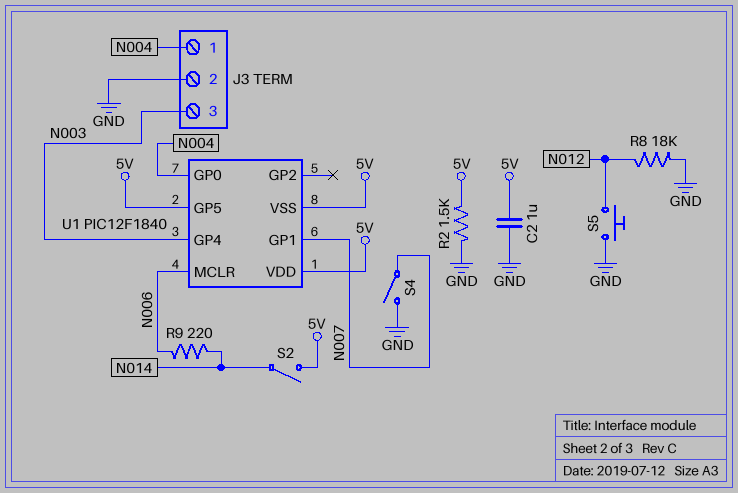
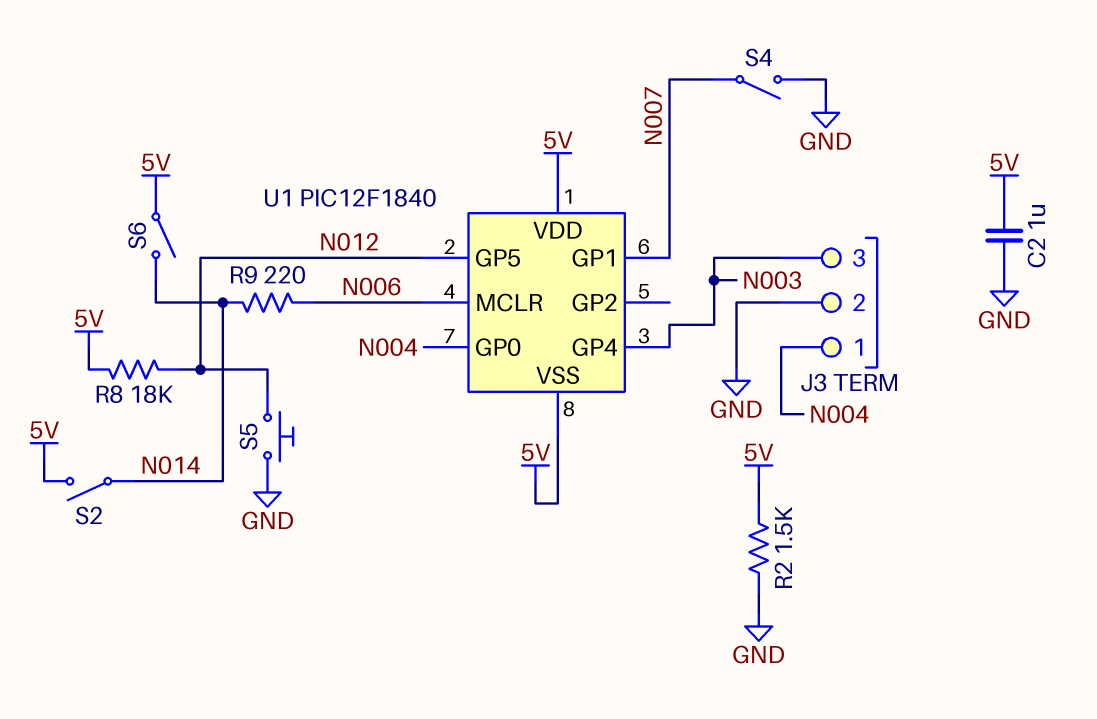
R8: 18k (GND, N012) -> 18k (5V, N012)
S6: none -> switch (5V, N014)
U1 pin GP5: 5V -> N012

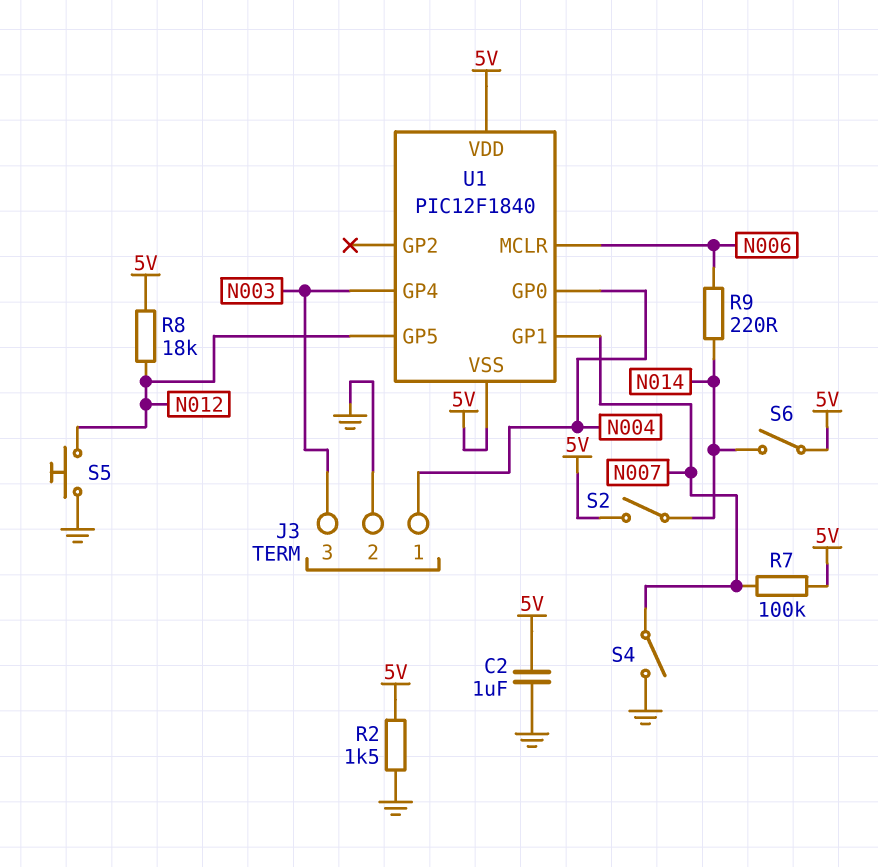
R7: none -> 100k (5V, N007)

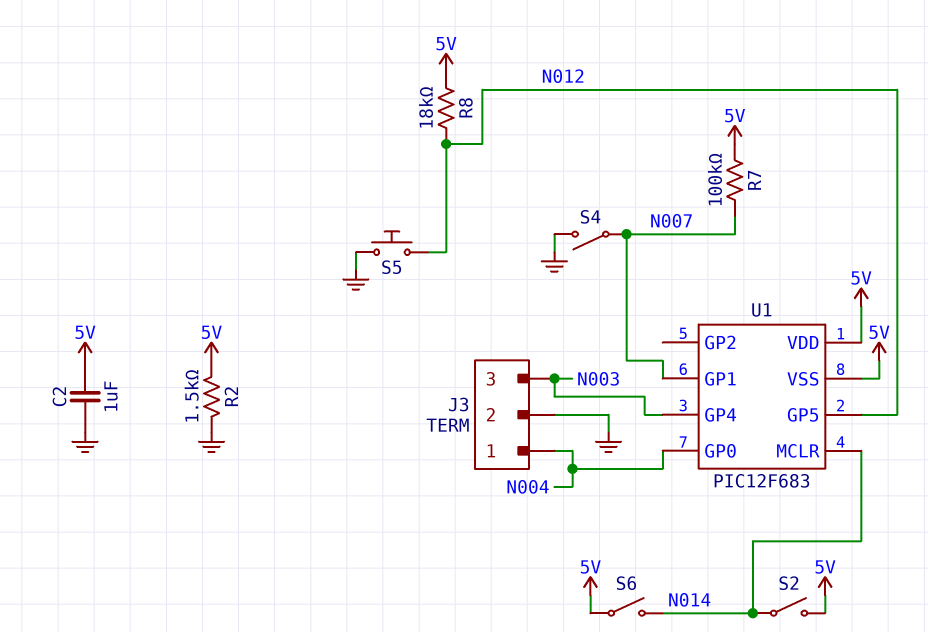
R9: 220 (N006, N014) -> none
U1: PIC12F1840 -> PIC12F683
U1 pin MCLR: N006 -> N014

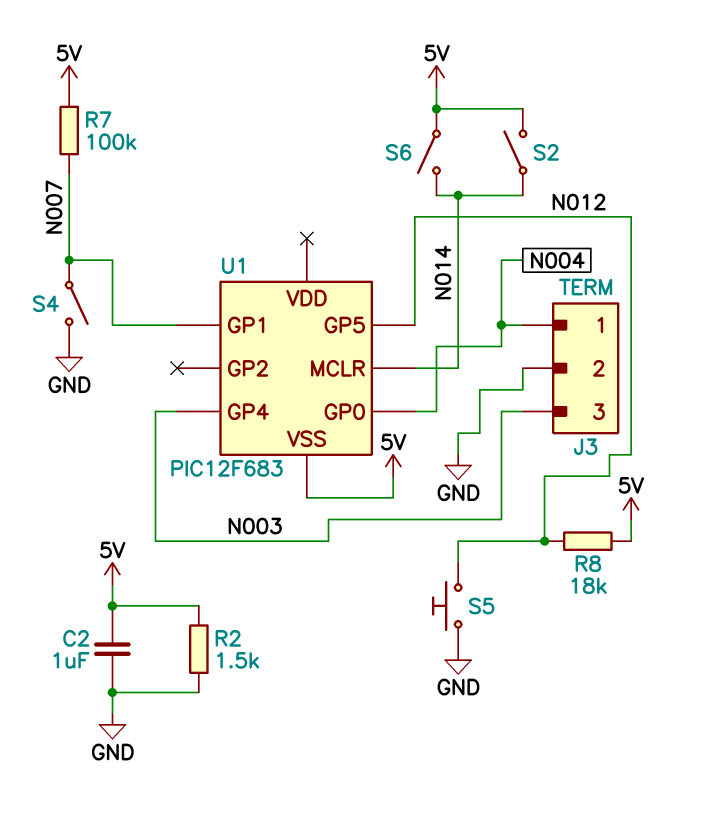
U1 pin VDD: 5V -> none

